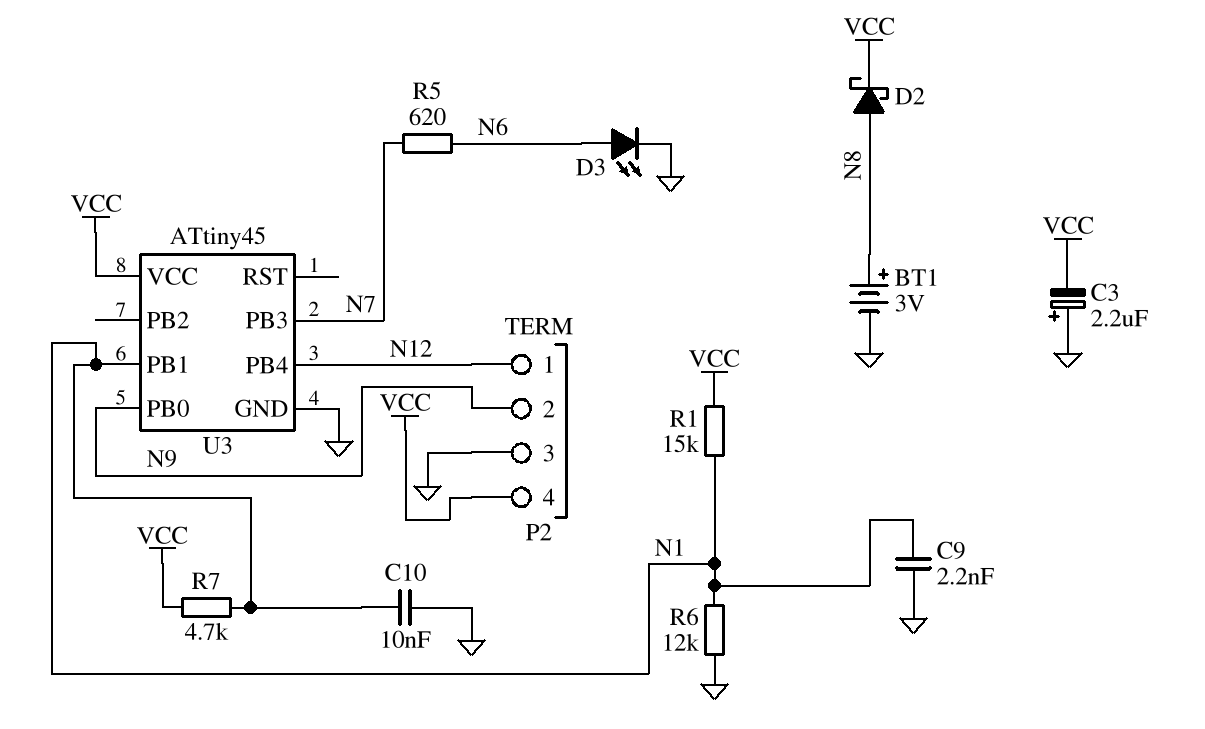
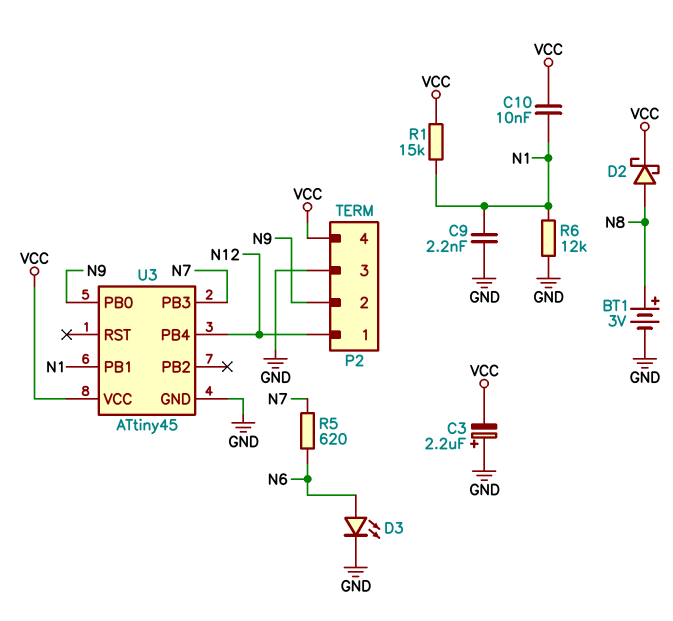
C10: 10nF (GND, N1) -> 10nF (N1, VCC)
R7: 4.7k (N1, VCC) -> none

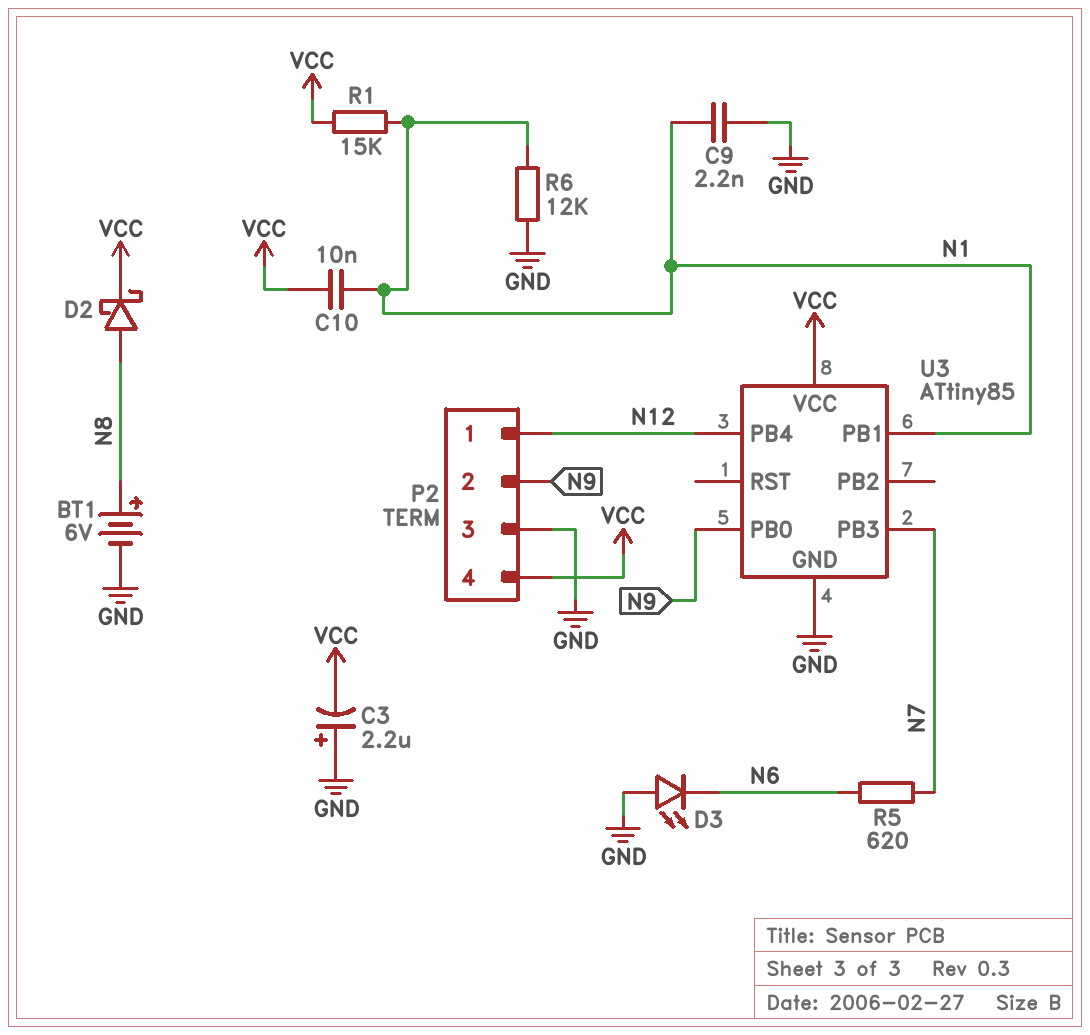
BT1: 3V (plus N8, minus GND) -> 6V (plus N8, minus GND)
D3: LED (A N6, K GND) -> LED (A GND, K N6)
U3: ATtiny45 -> ATtiny85

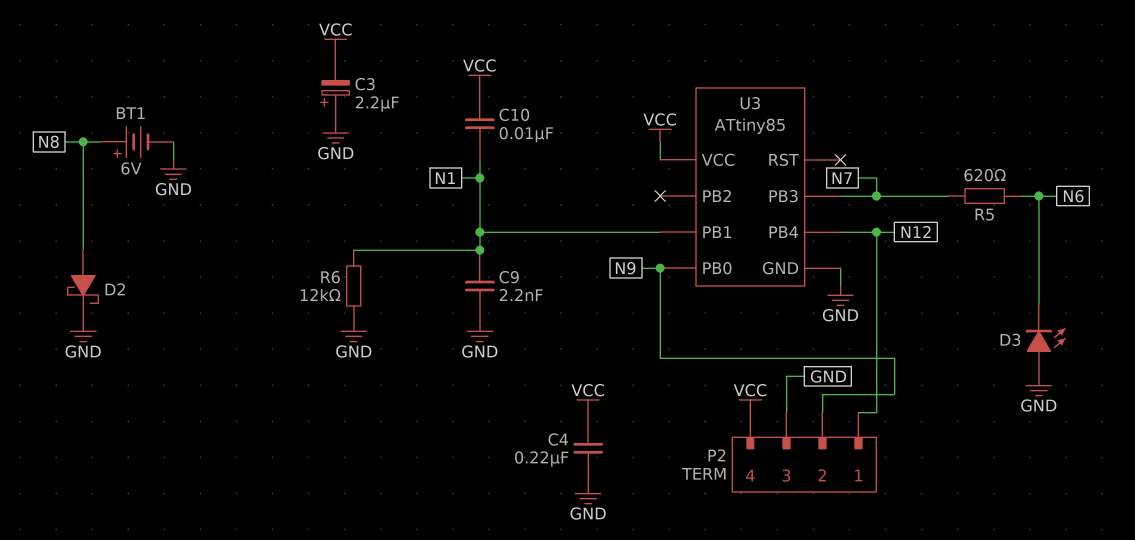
C4: none -> 220nF (GND, VCC)
D2: schottky (A N8, K VCC) -> schottky (A N8, K GND)
R1: 15k (N1, VCC) -> none

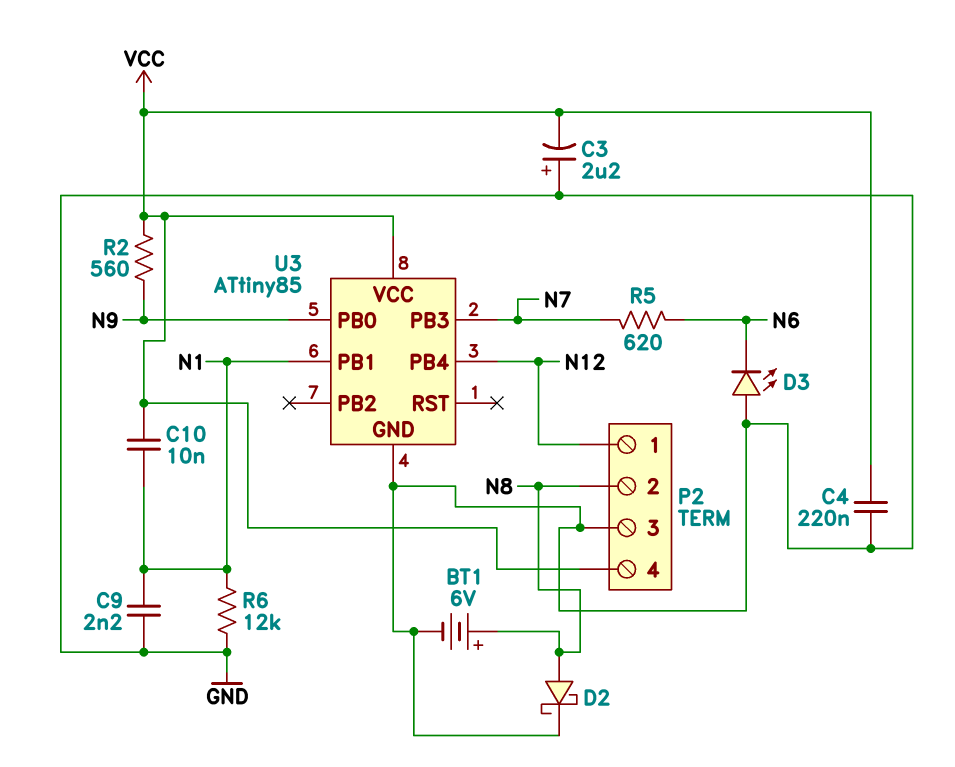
P2 pin 2: N9 -> N8
R2: none -> 560 (N9, VCC)

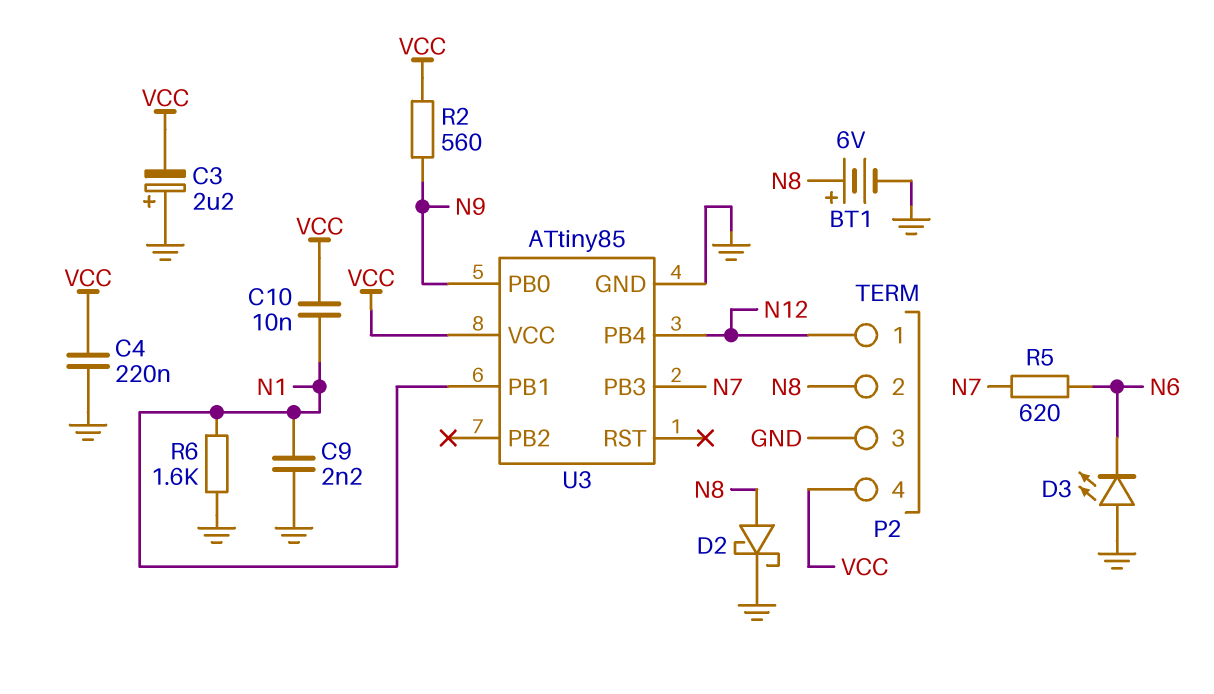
R6: 12k (GND, N1) -> 1.6k (GND, N1)

